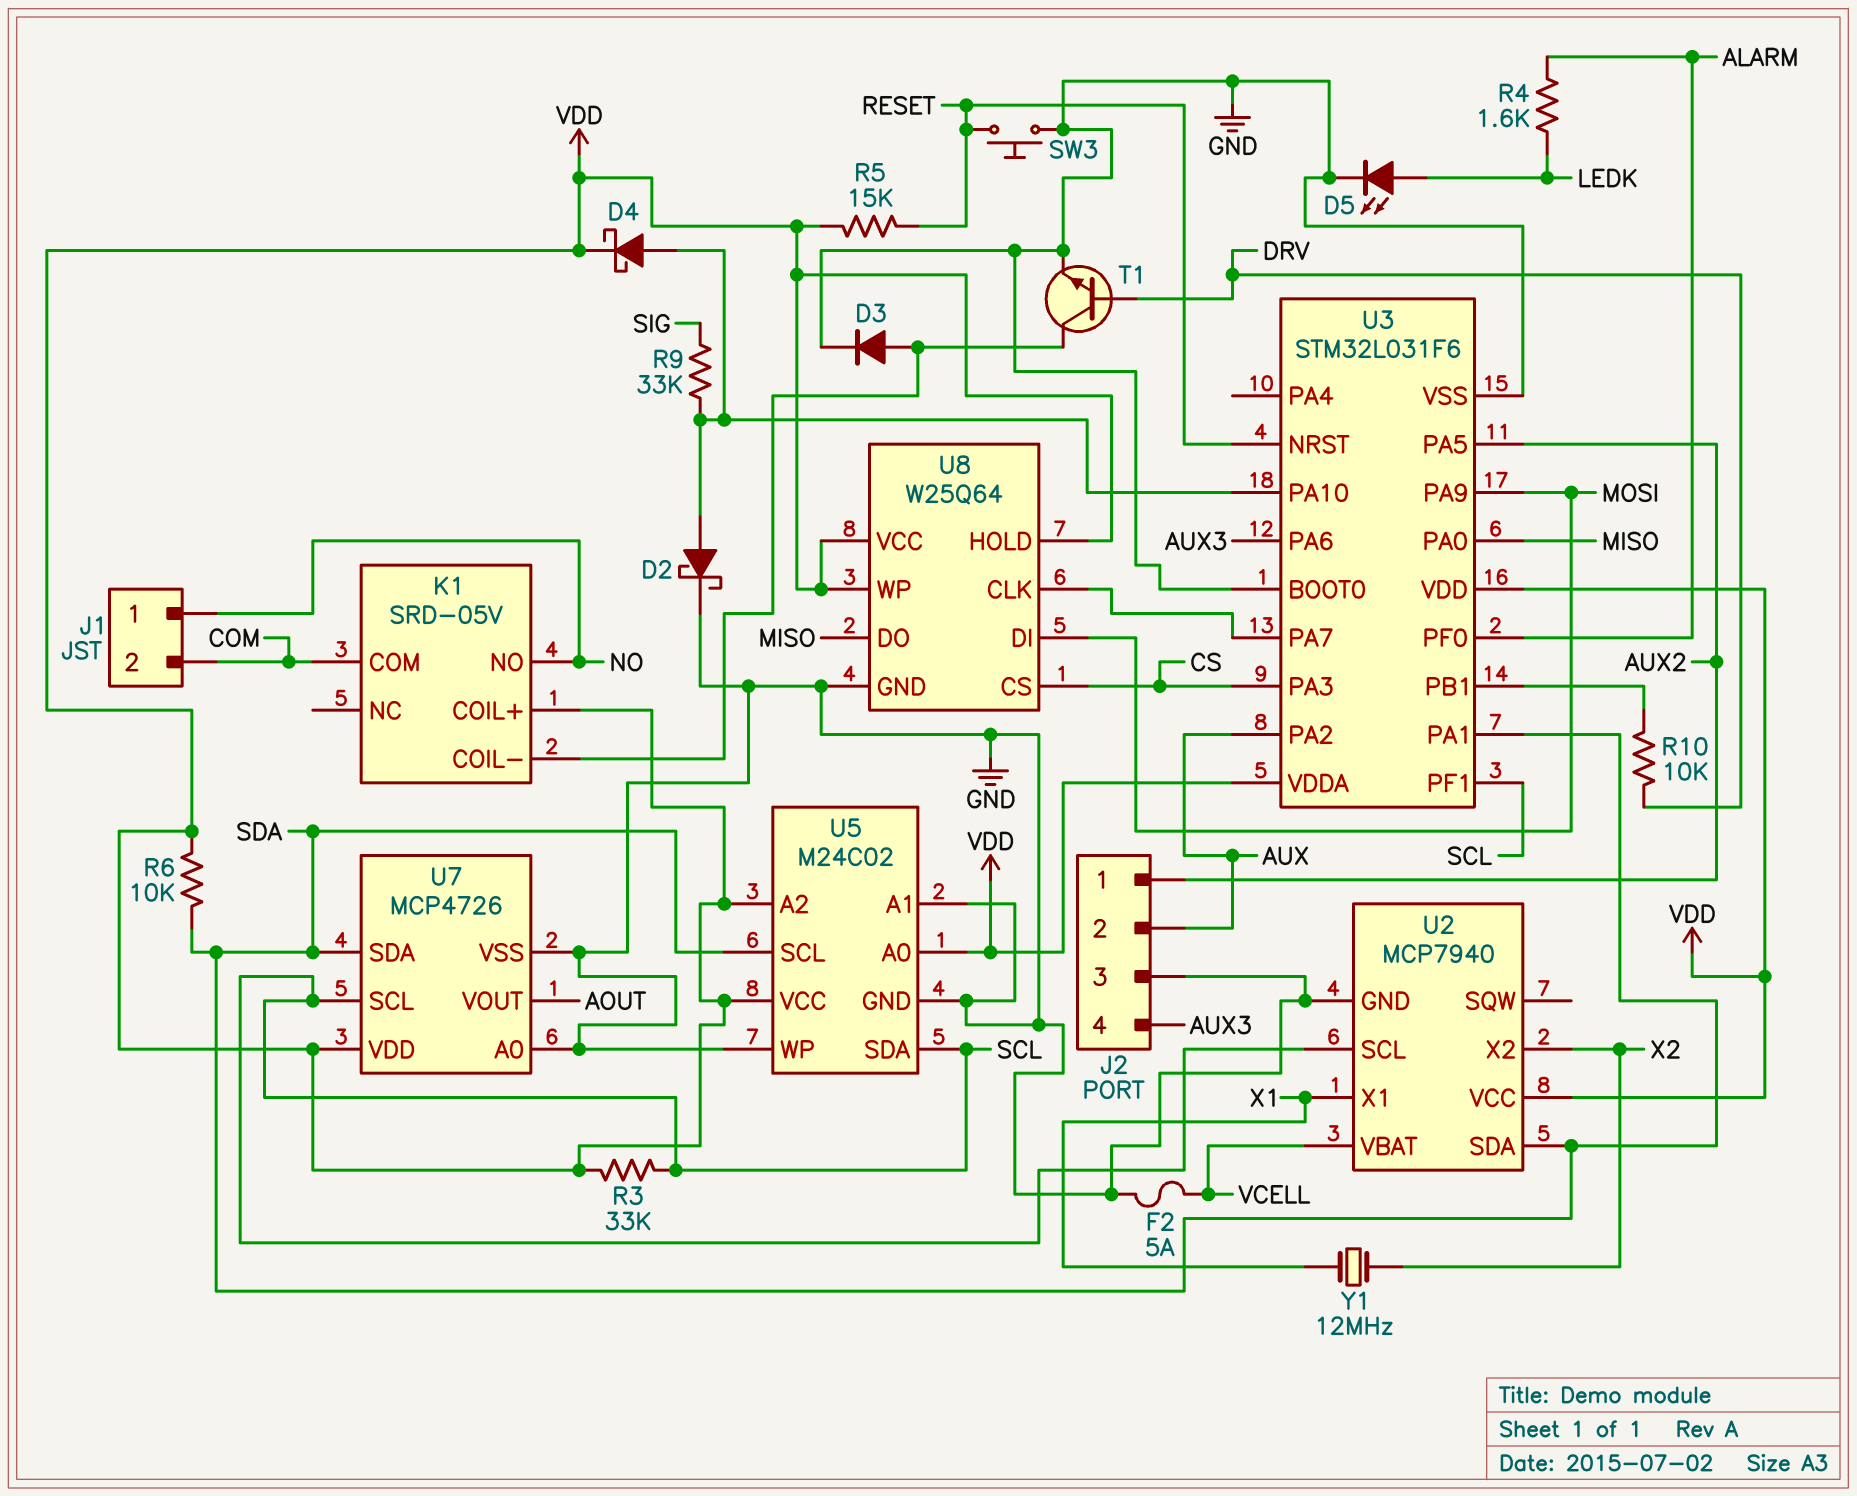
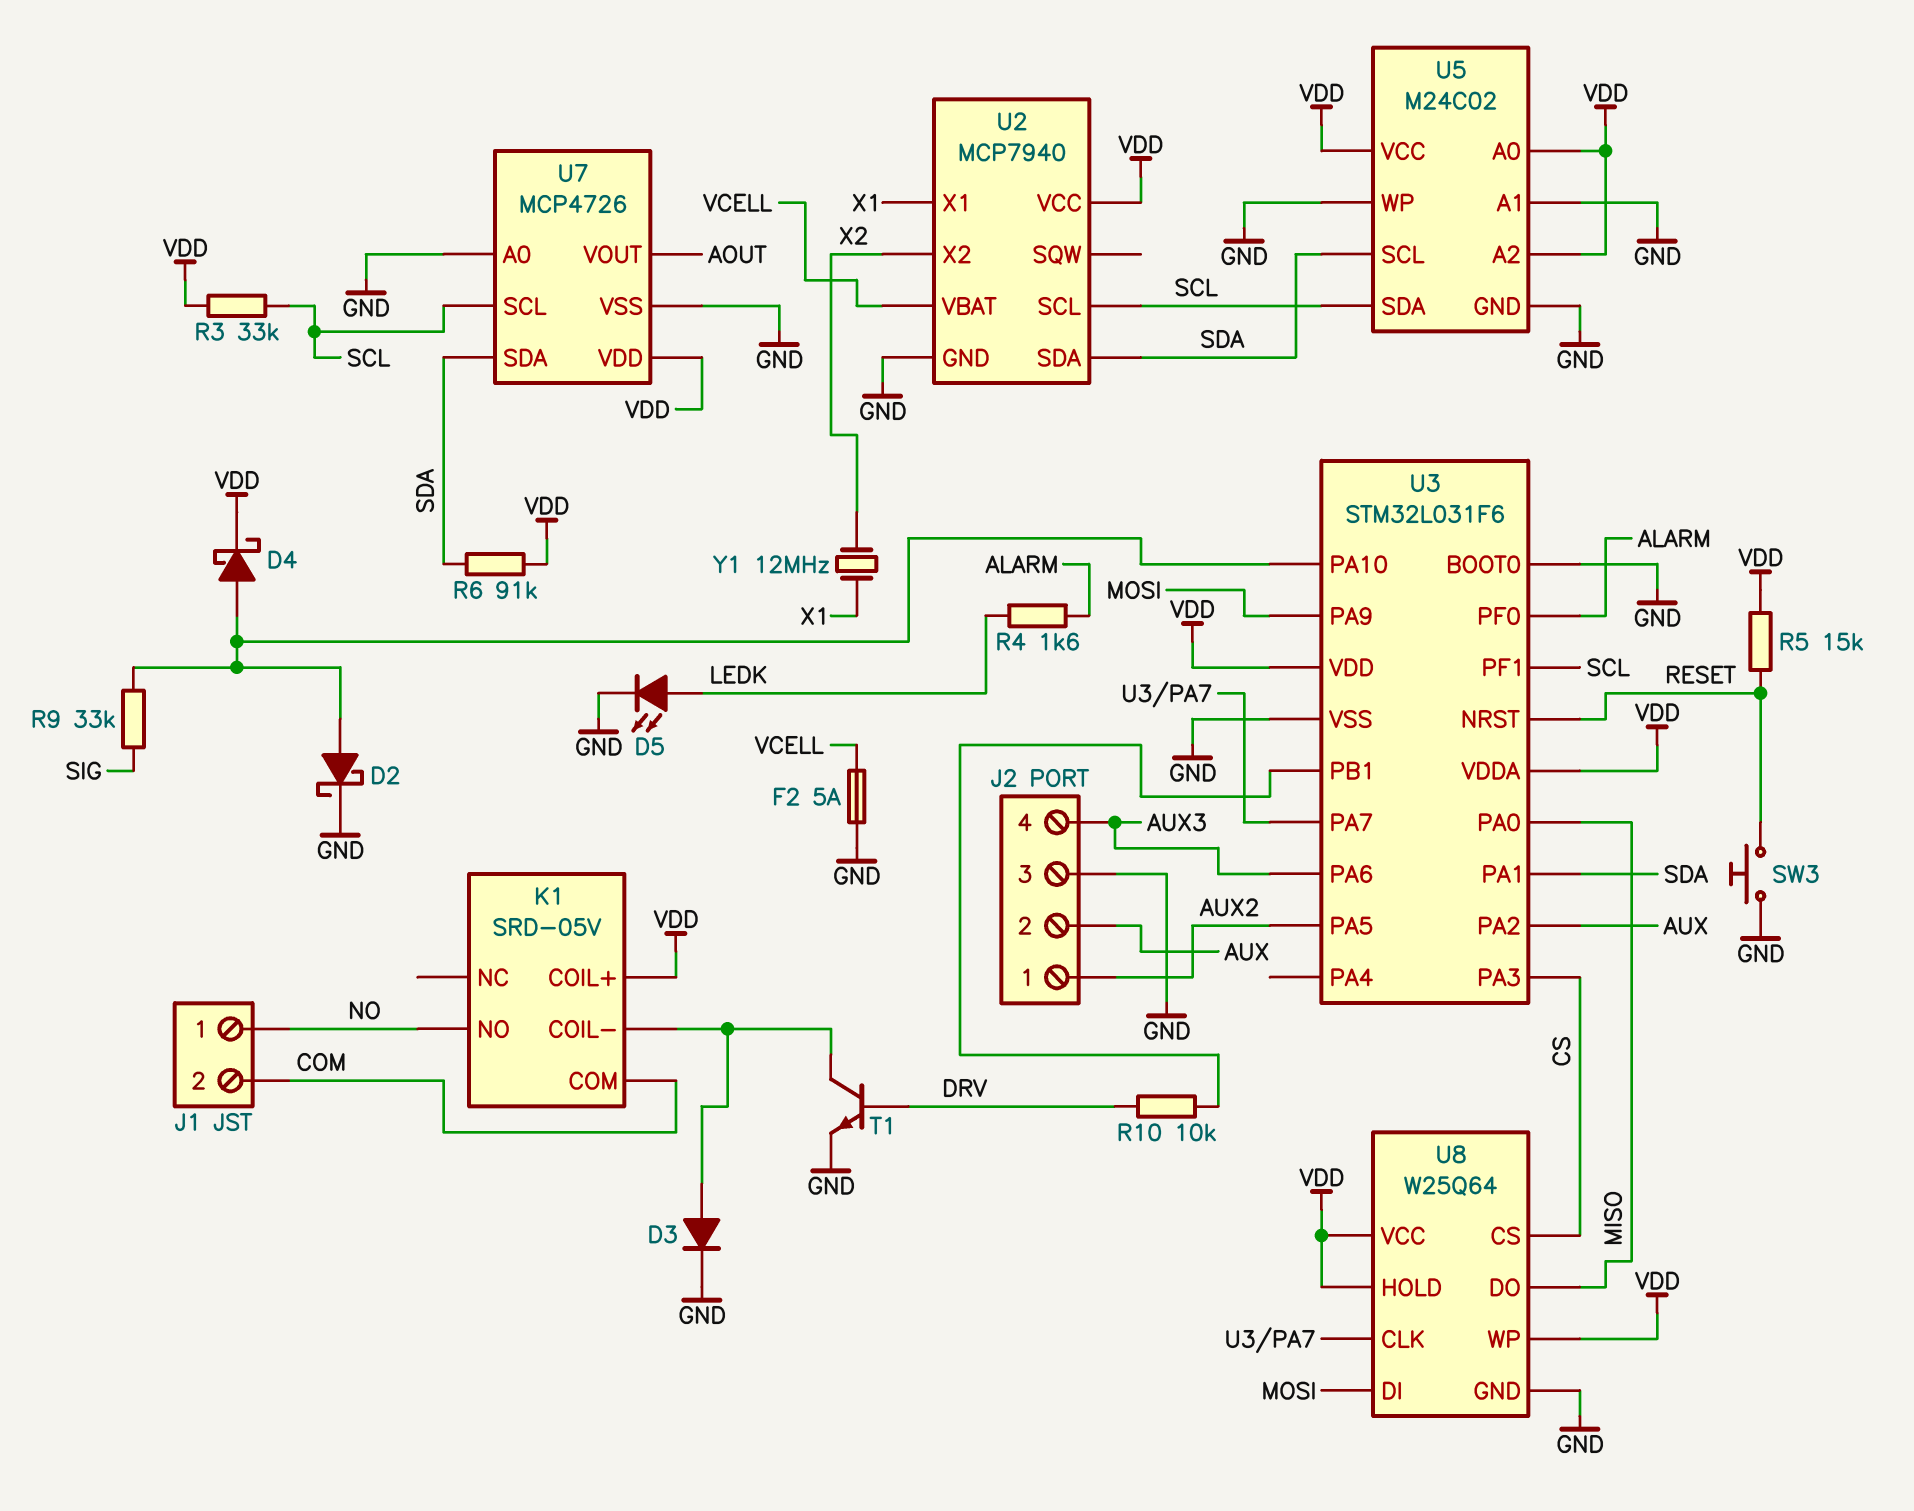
R6: 10k (SDA, VDD) -> 91k (SDA, VDD)

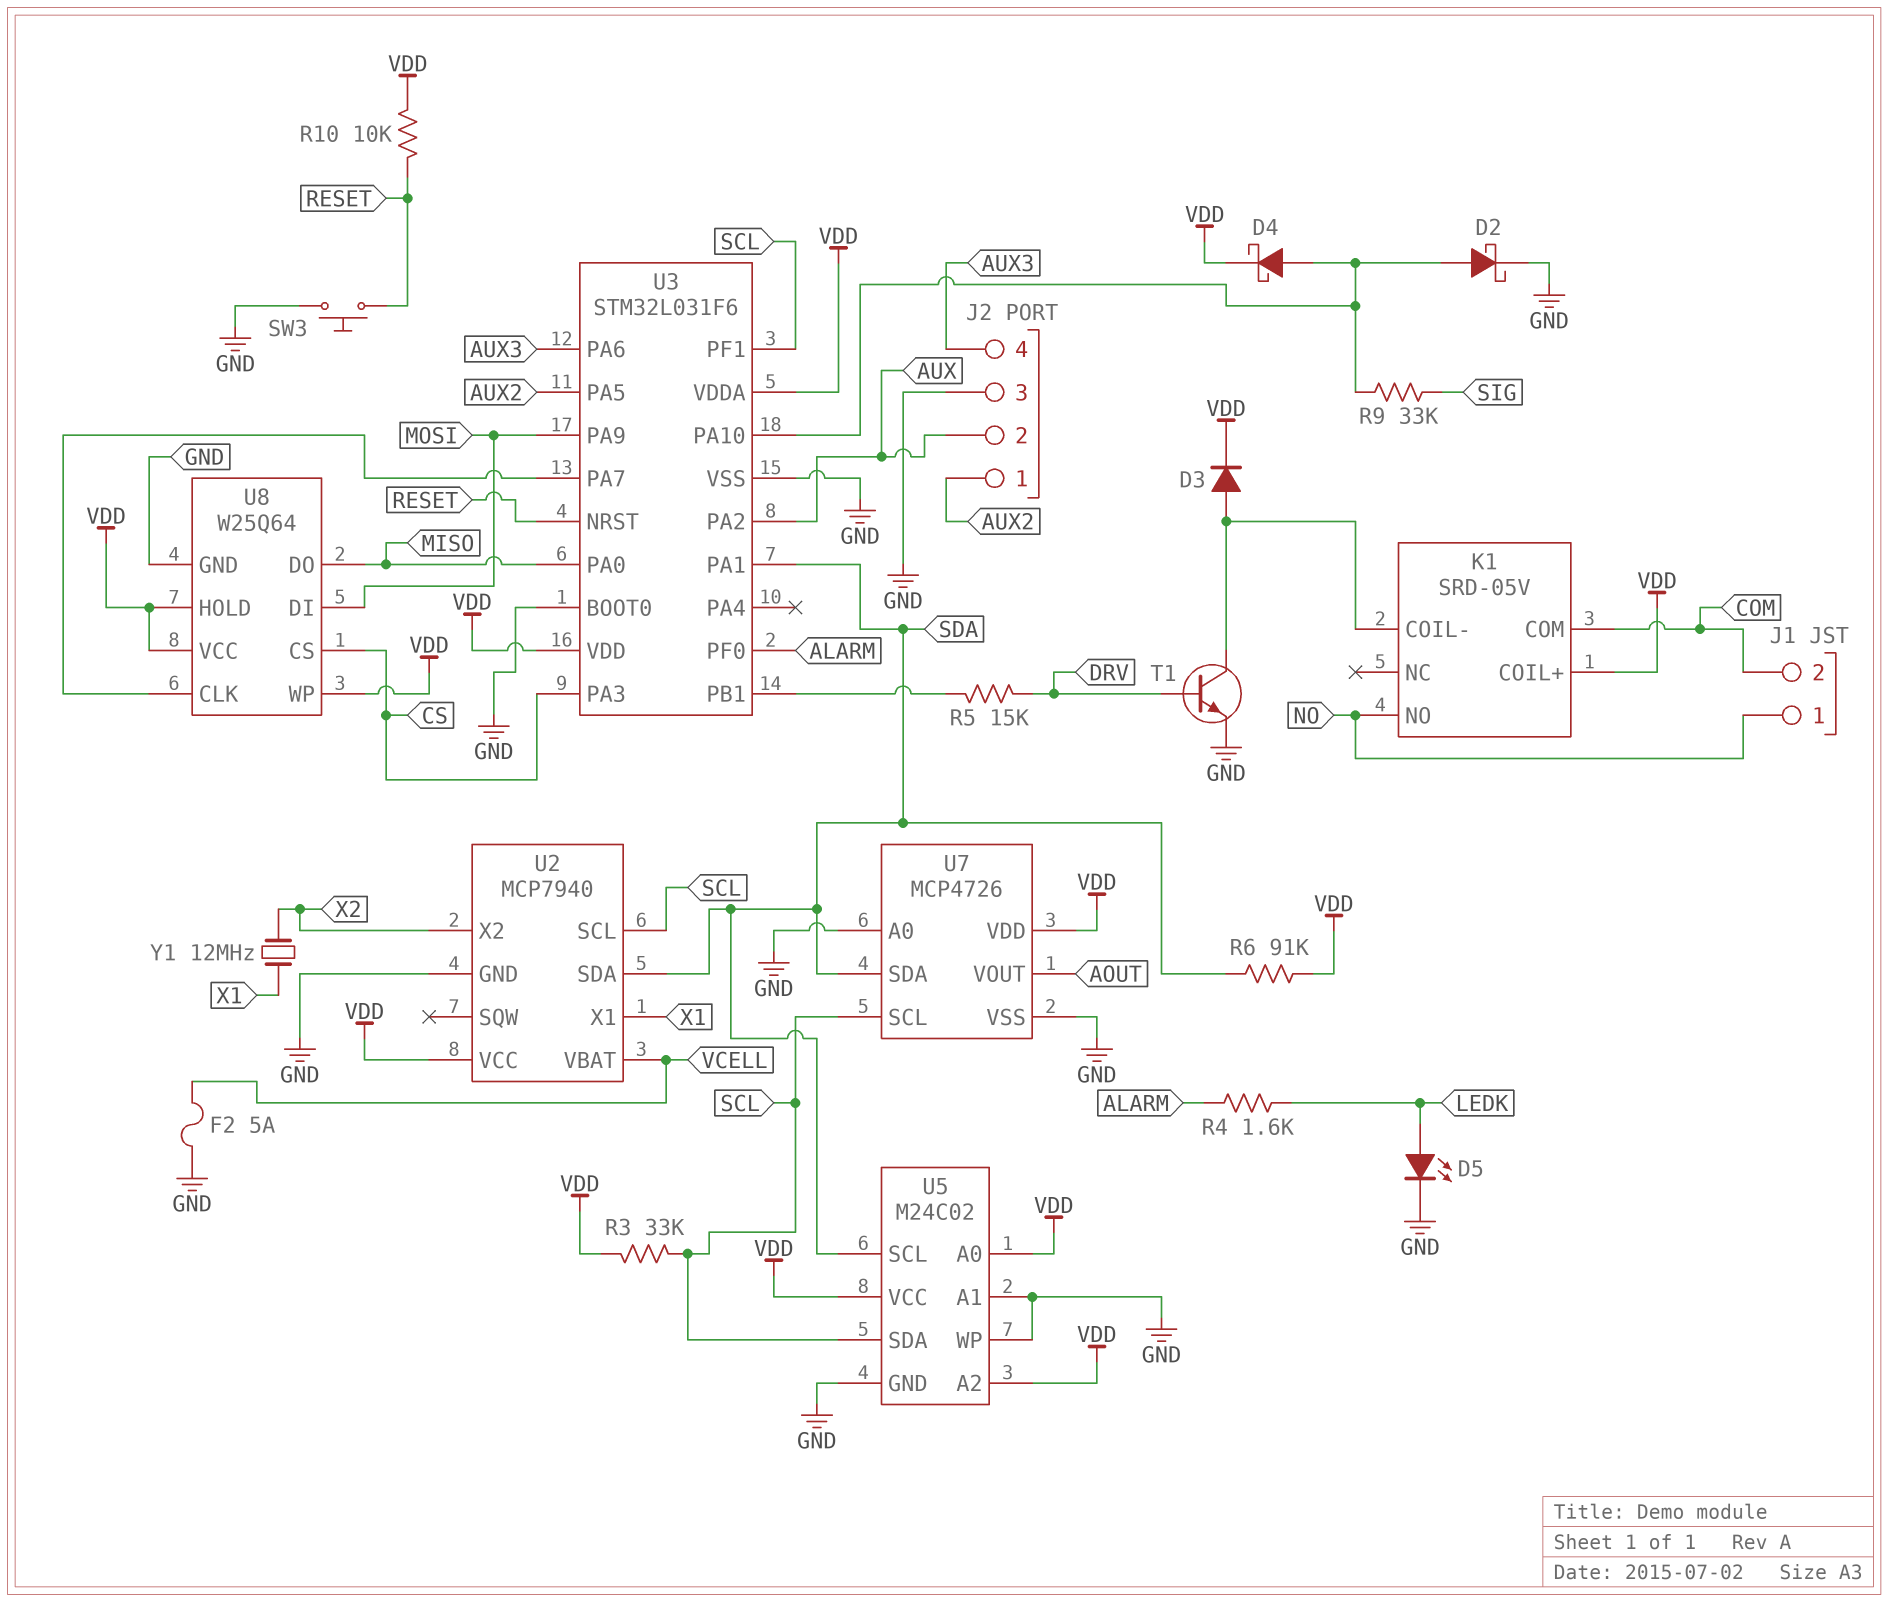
D3: diode (A K1/COIL-, K GND) -> diode (A K1/COIL-, K VDD)
R5: 15k (RESET, VDD) -> 15k (DRV, U3/PB1)
R10: 10k (DRV, U3/PB1) -> 10k (RESET, VDD)

